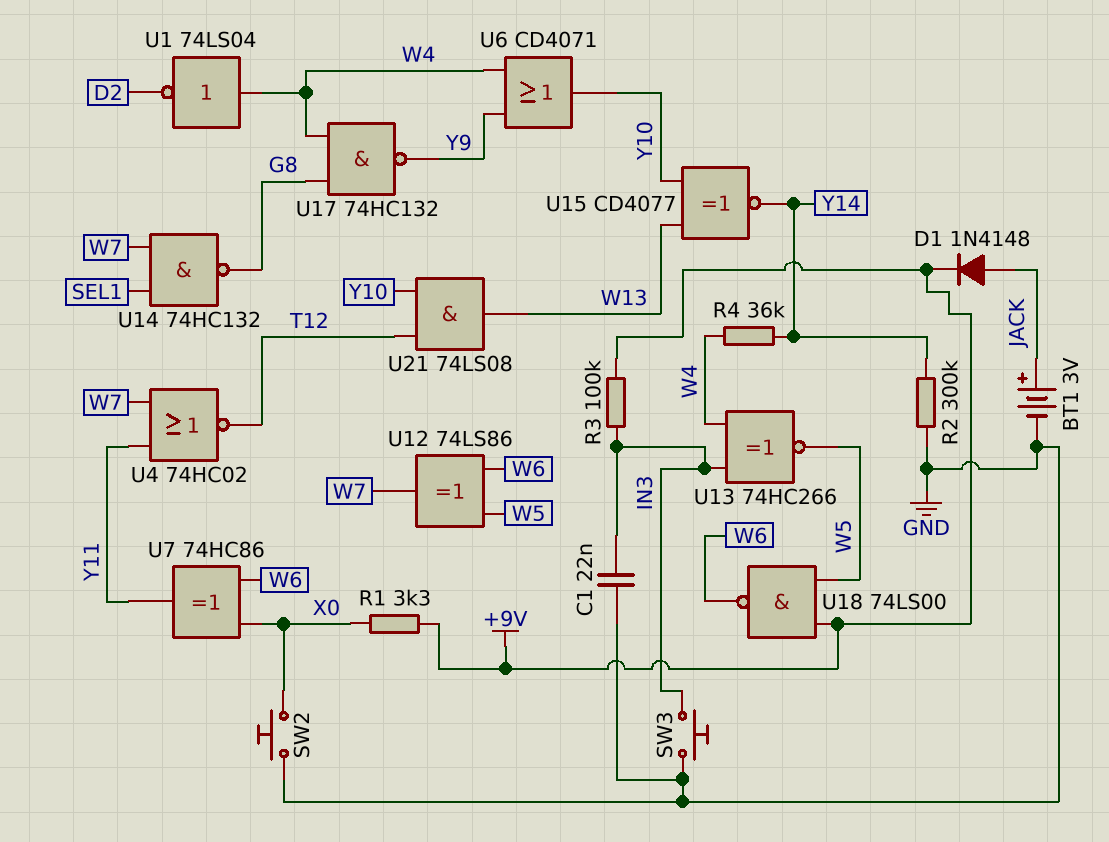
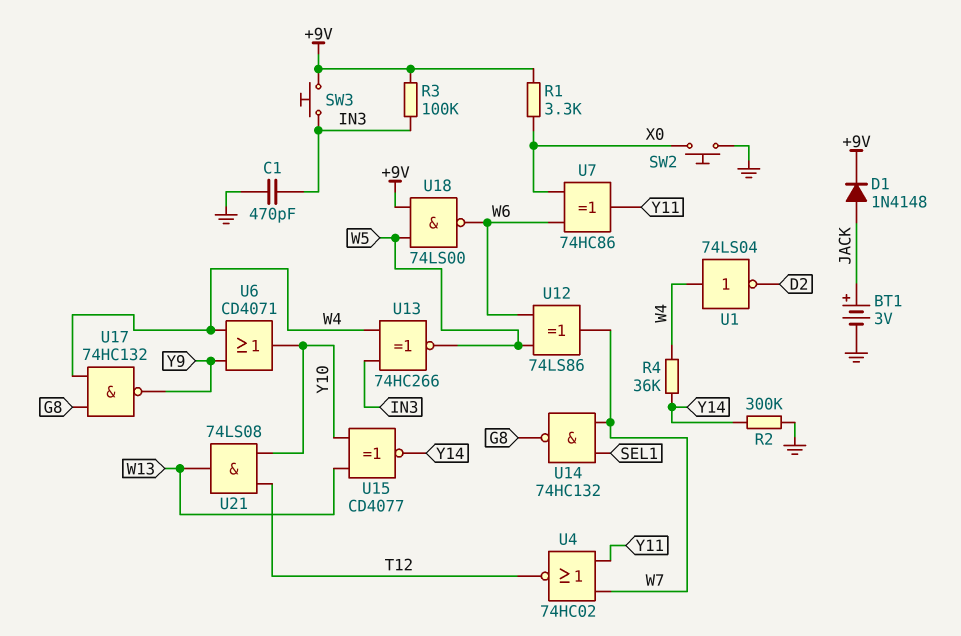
C1: 22nF (GND, IN3) -> 470pF (GND, IN3)
SW3: button (GND, IN3) -> button (+9V, IN3)

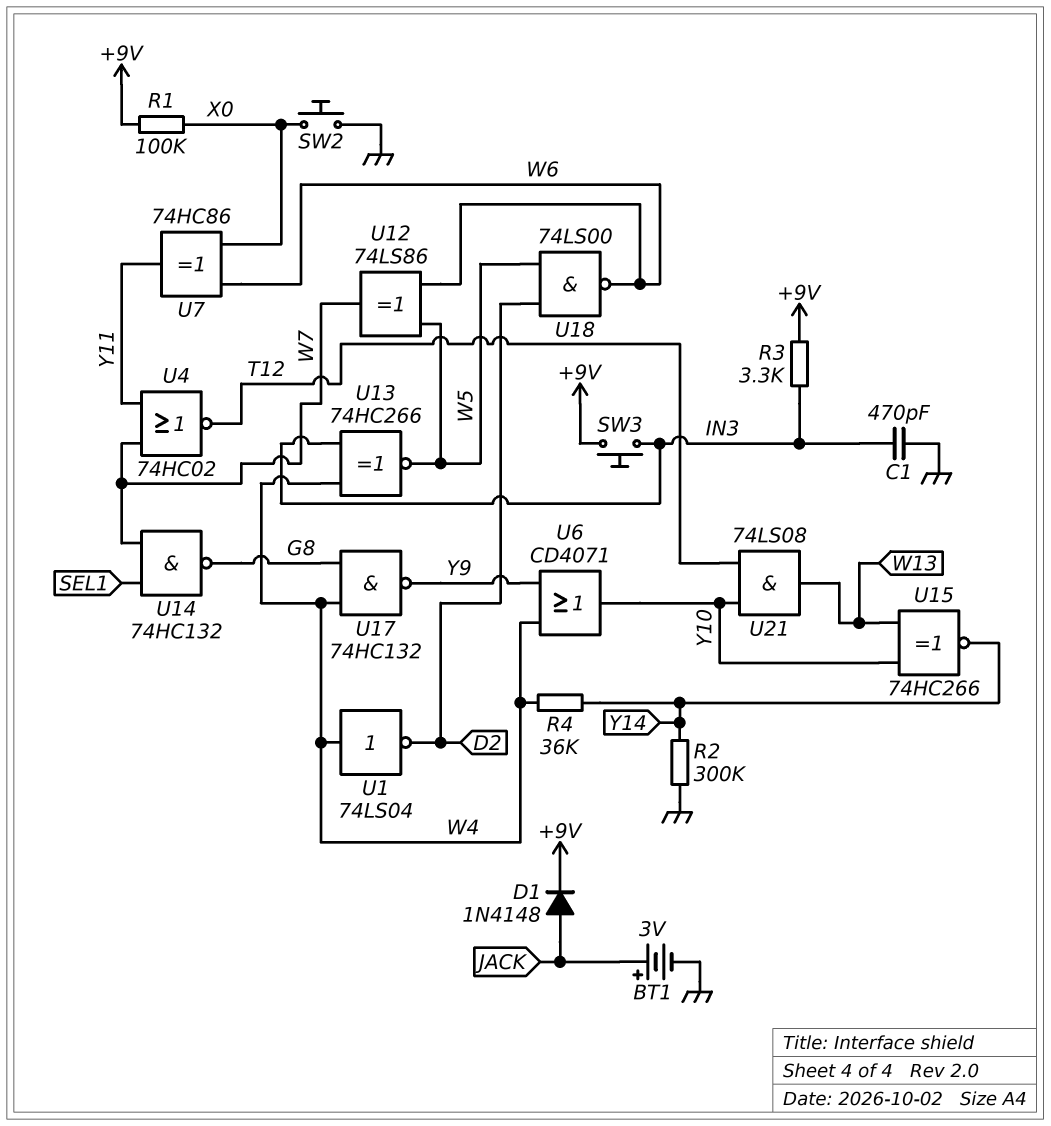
R1: 3.3k (+9V, X0) -> 100k (+9V, X0)
R3: 100k (+9V, IN3) -> 3.3k (+9V, IN3)
U15: XNOR CD4077 (in W13, in Y10, out Y14) -> XNOR 74HC266 (in W13, in Y10, out Y14)
U18: NAND 74LS00 (in +9V, in W5, out W6) -> NAND 74LS00 (in D2, in W5, out W6)

